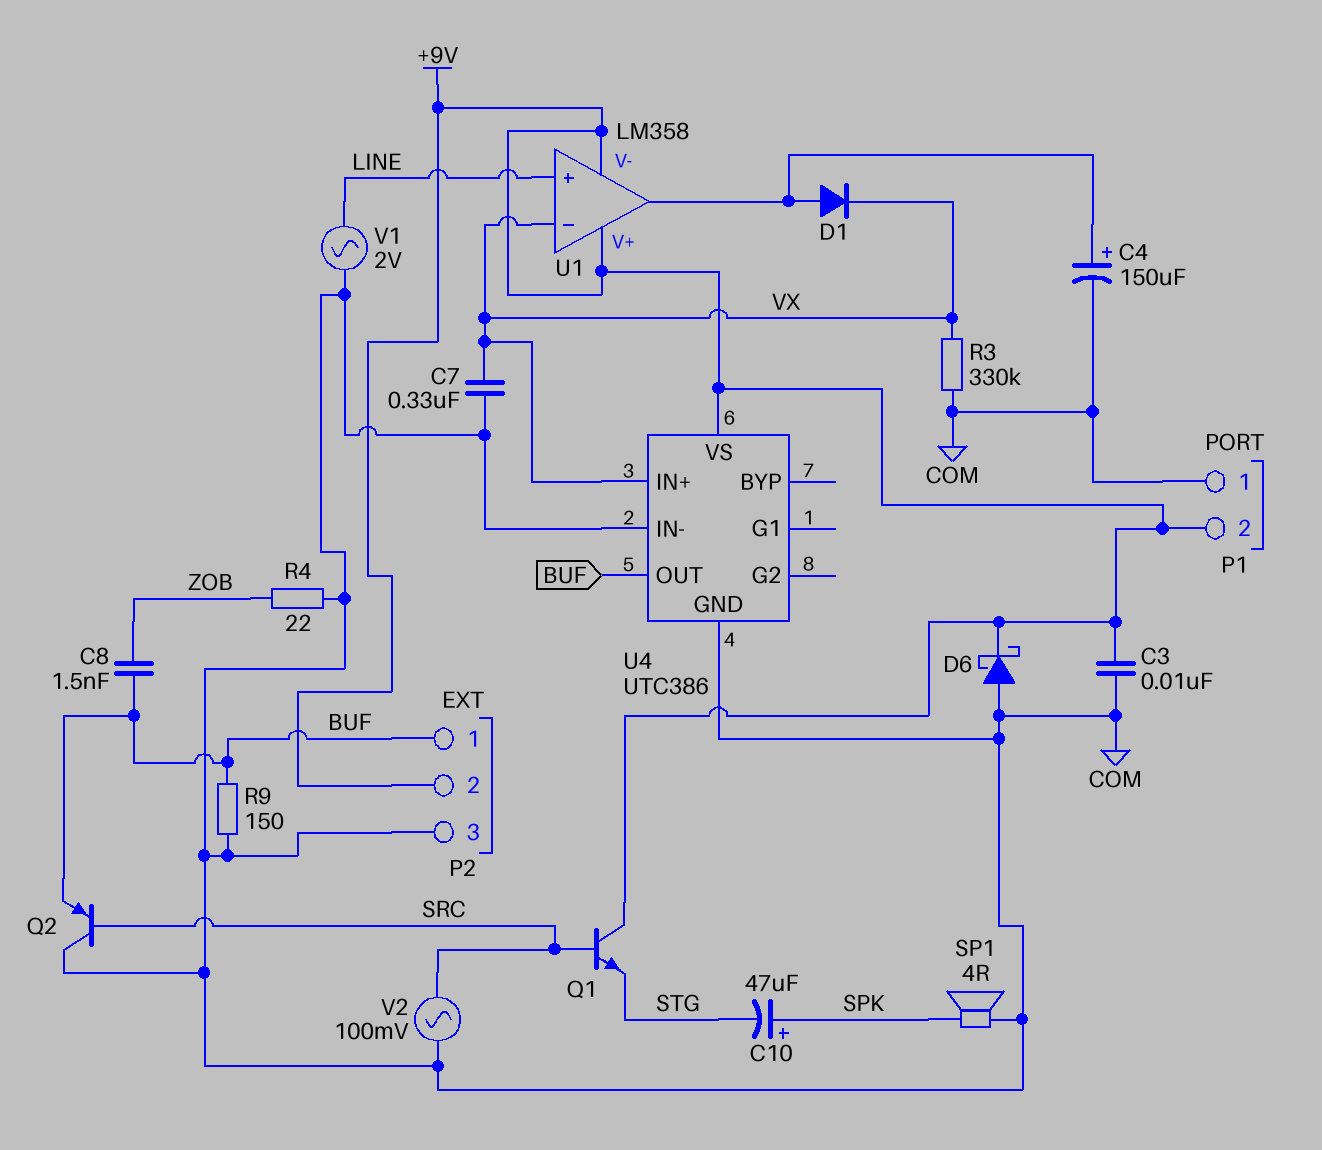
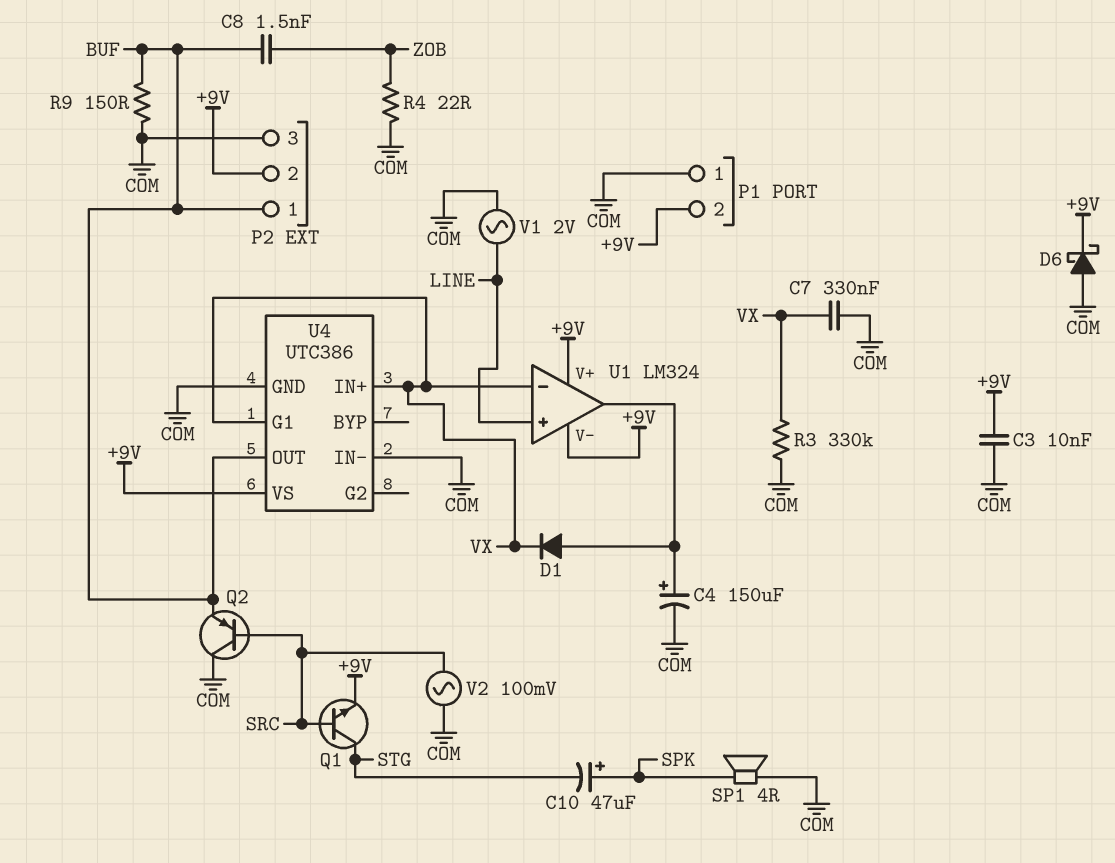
Q1: NPN (B SRC, C +9V, E STG) -> NPN (B SRC, C STG, E +9V)
U1: LM358 -> LM324
U4 pin G1: none -> VX

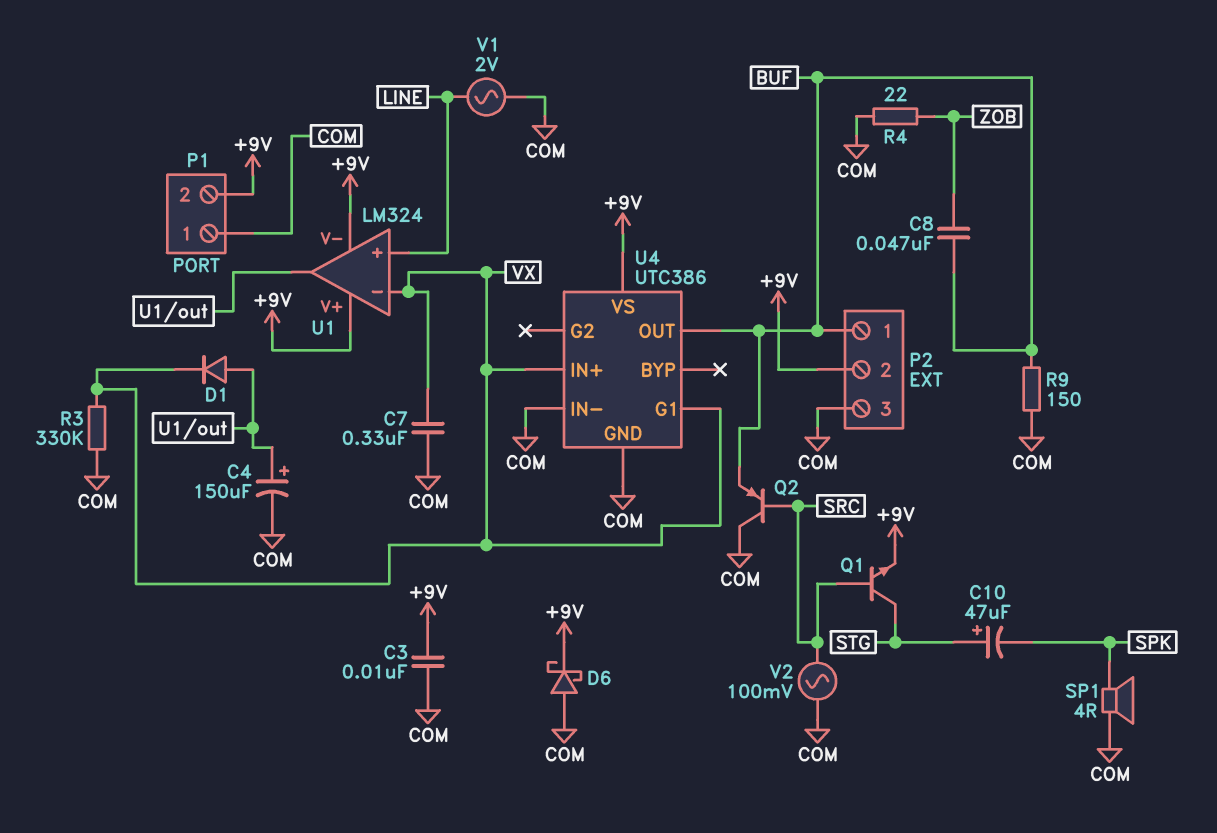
C8: 1.5nF (BUF, ZOB) -> 47nF (BUF, ZOB)
C10: 47uF (plus SPK, minus STG) -> 47uF (plus STG, minus SPK)

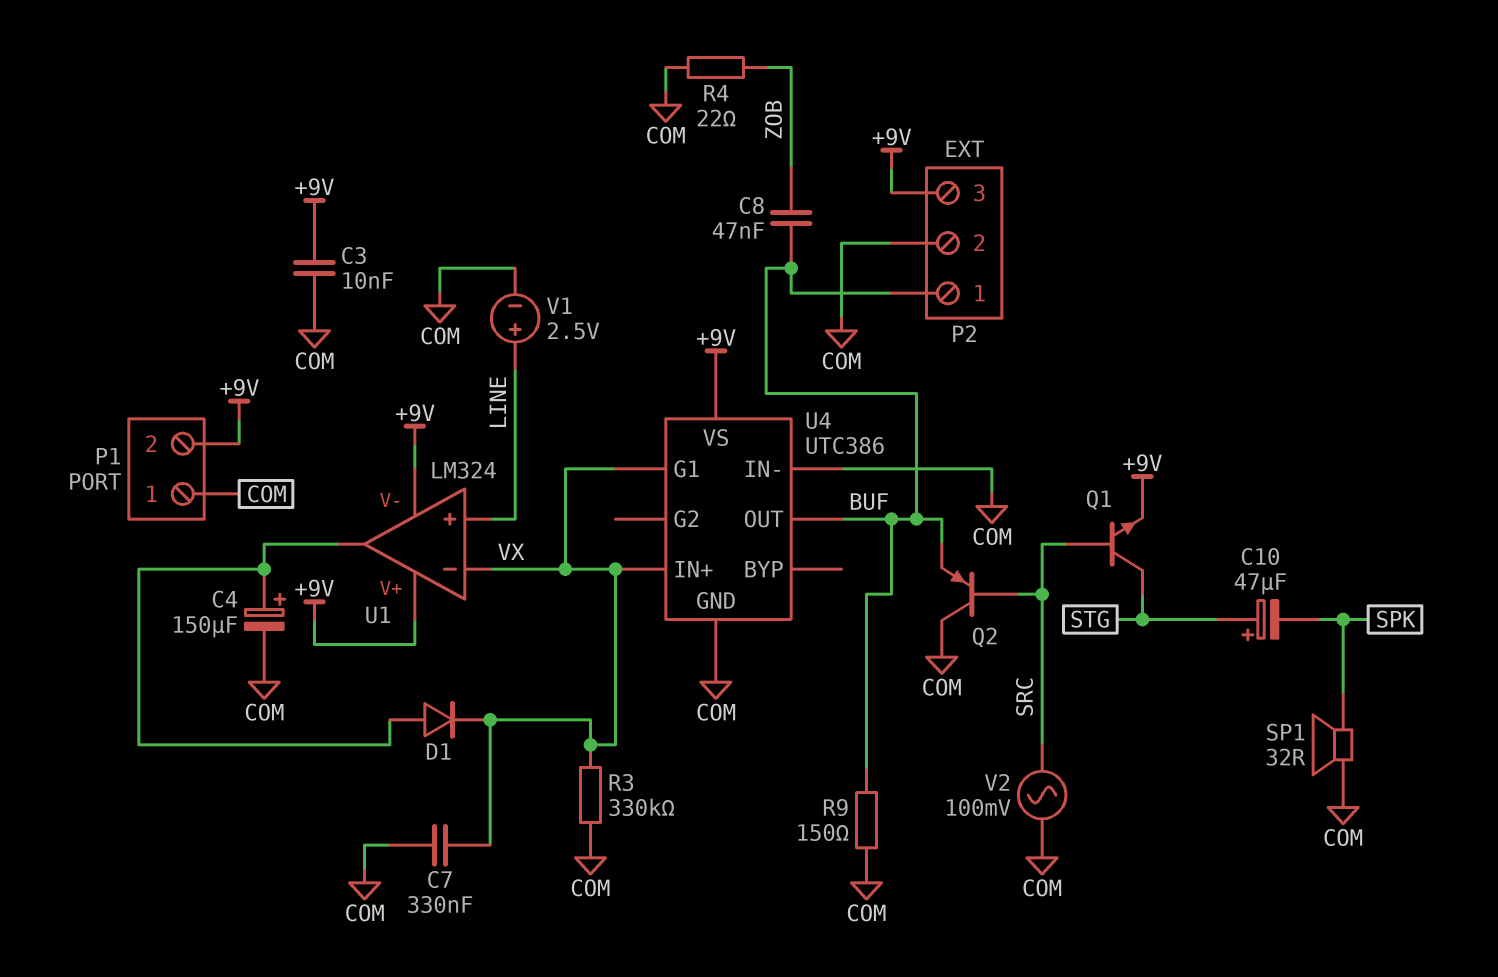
D6: schottky (A COM, K +9V) -> none
P2 pin 2: +9V -> COM
P2 pin 3: COM -> +9V
SP1: speaker 4R (COM, SPK) -> speaker 32R (COM, SPK)
V1: AC 2V (COM, LINE) -> 2.5V (plus LINE, minus COM)

